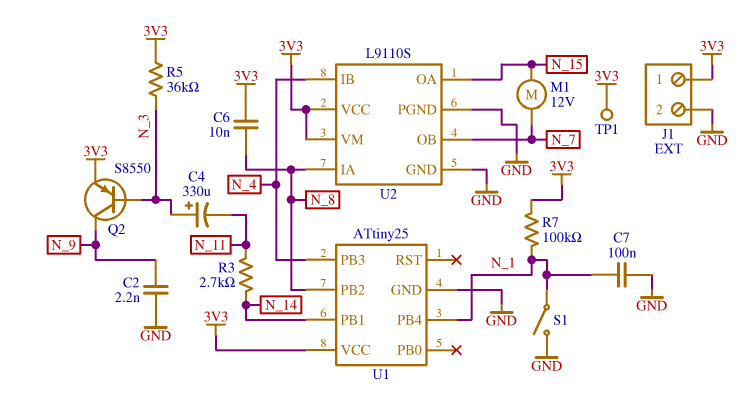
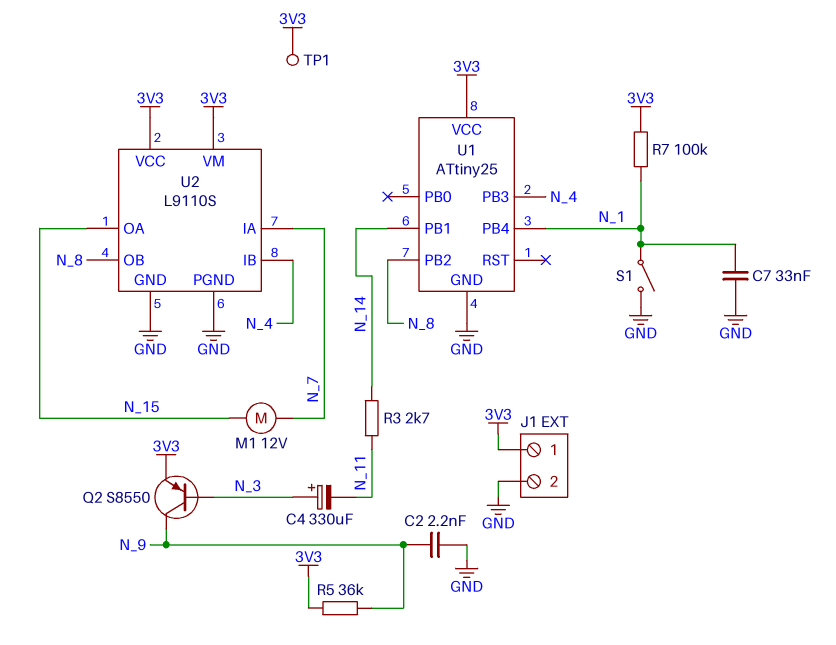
C6: 10nF (3V3, N_8) -> none
C7: 100nF (GND, N_1) -> 33nF (GND, N_1)
R5: 36k (3V3, N_3) -> 36k (3V3, N_9)
U2 pin IA: N_8 -> N_7
U2 pin OB: N_7 -> N_8

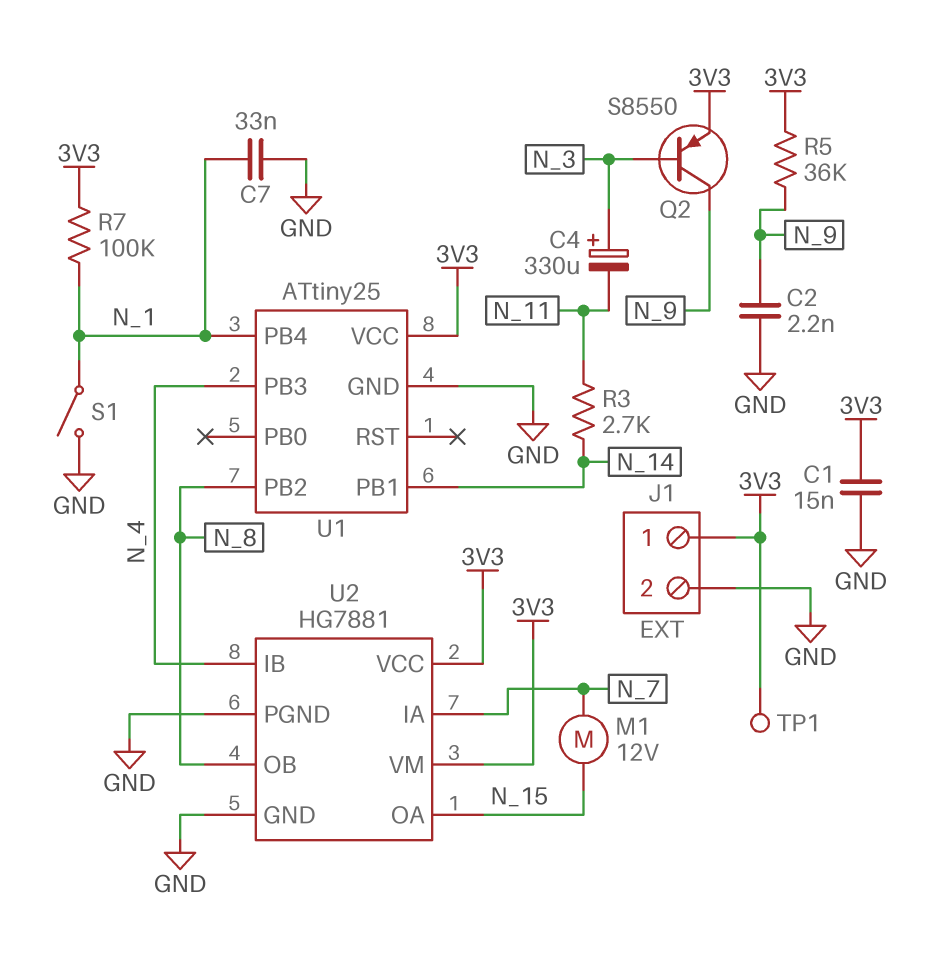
C1: none -> 15nF (3V3, GND)
U2: L9110S -> HG7881

